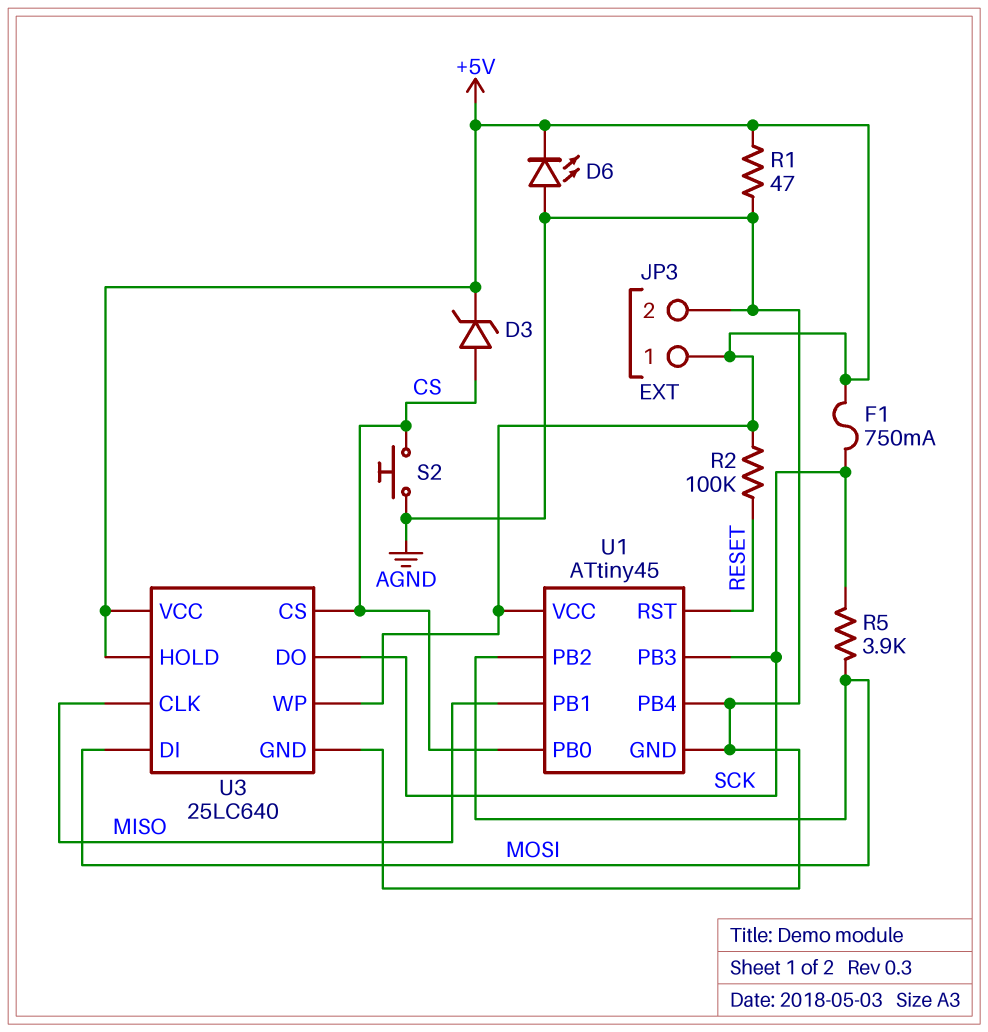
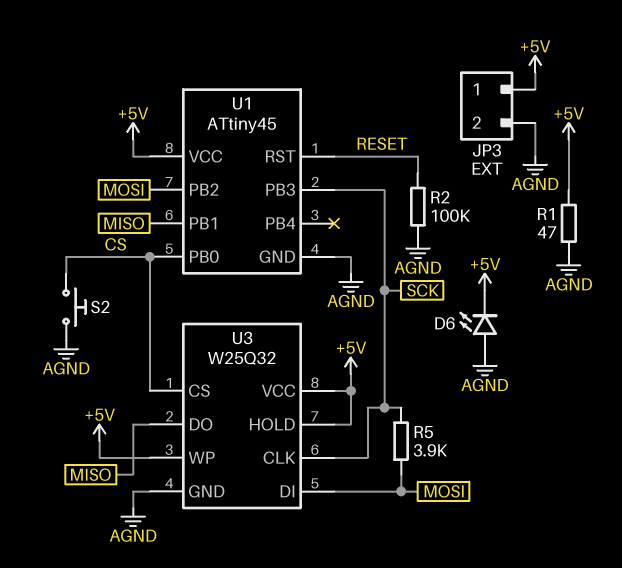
D3: zener (A CS, K +5V) -> none
F1: 750mA (+5V, SCK) -> none
R2: 100k (+5V, RESET) -> 100k (AGND, RESET)
U1 pin PB4: AGND -> none
U3: 25LC640 -> W25Q32
U3 pin CLK: MISO -> SCK
U3 pin DO: SCK -> MISO

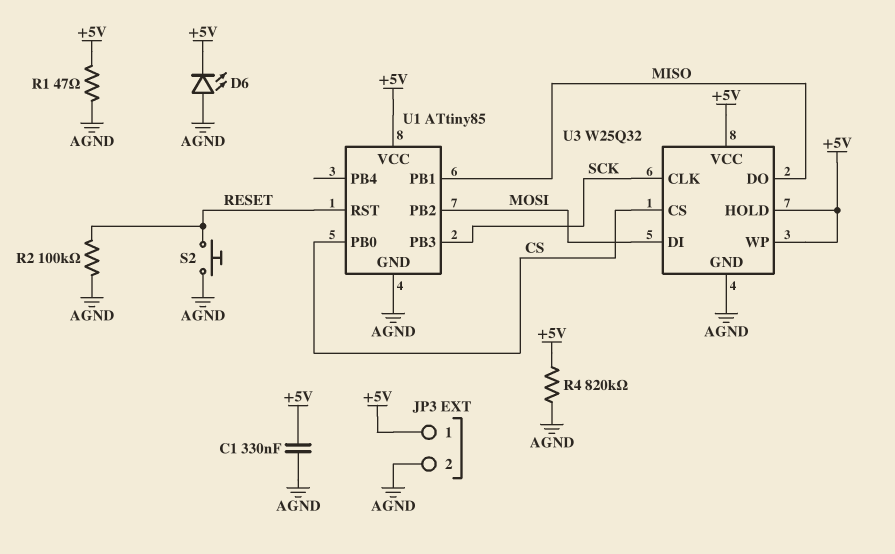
C1: none -> 330nF (+5V, AGND)
R4: none -> 820k (+5V, AGND)
R5: 3.9k (MOSI, SCK) -> none
S2: button (AGND, CS) -> button (AGND, RESET)
U1: ATtiny45 -> ATtiny85

